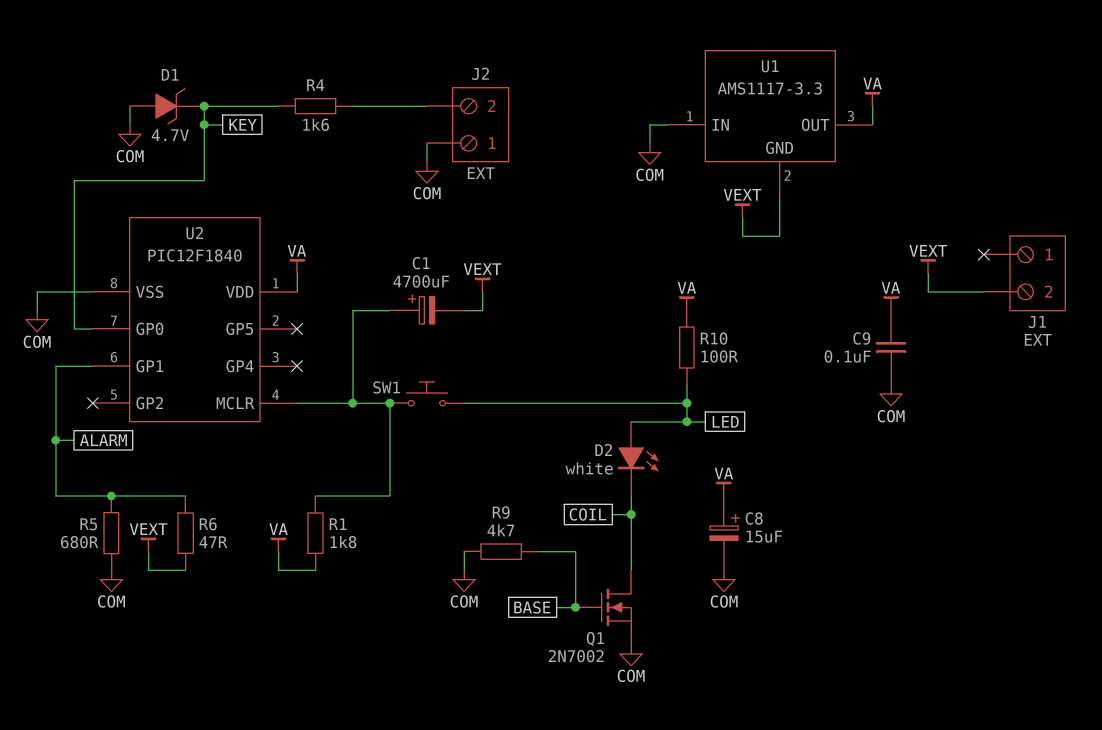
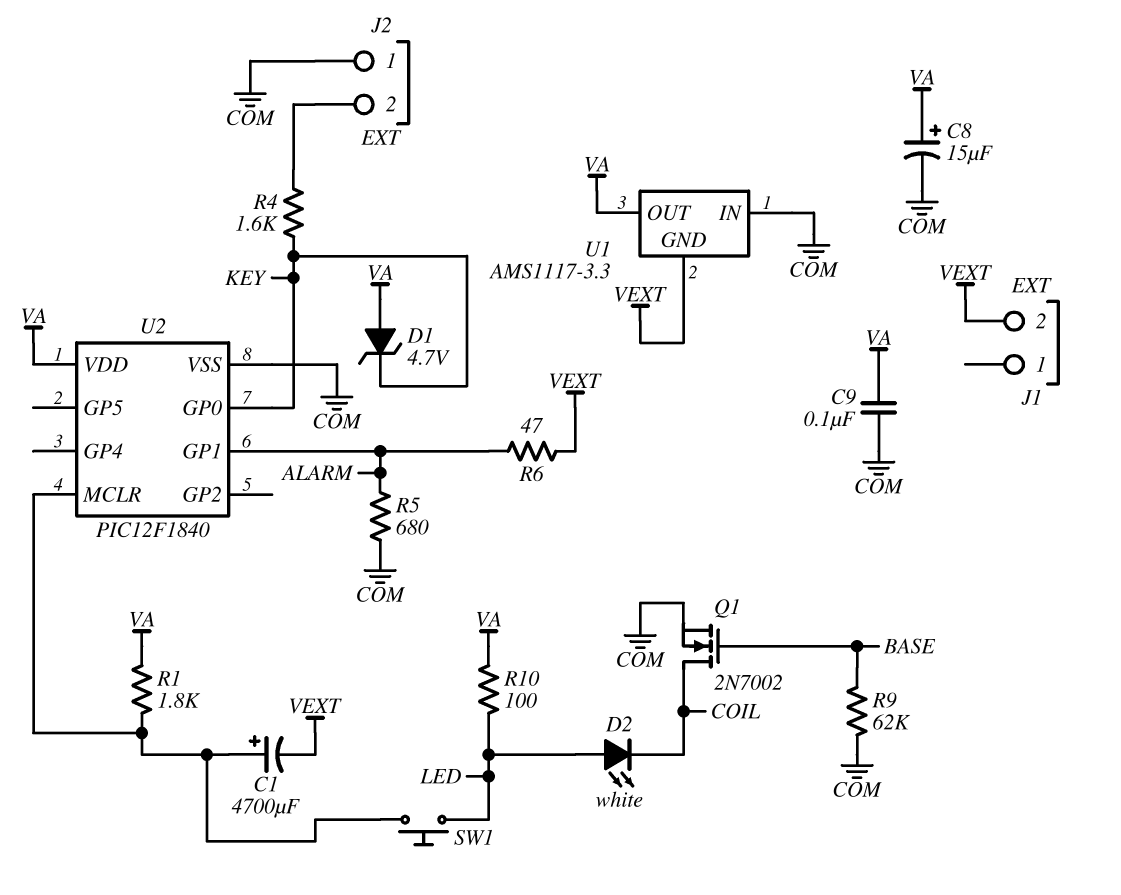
D1: zener 4.7V (A COM, K KEY) -> zener 4.7V (A VA, K KEY)
R9: 4.7k (BASE, COM) -> 62k (BASE, COM)

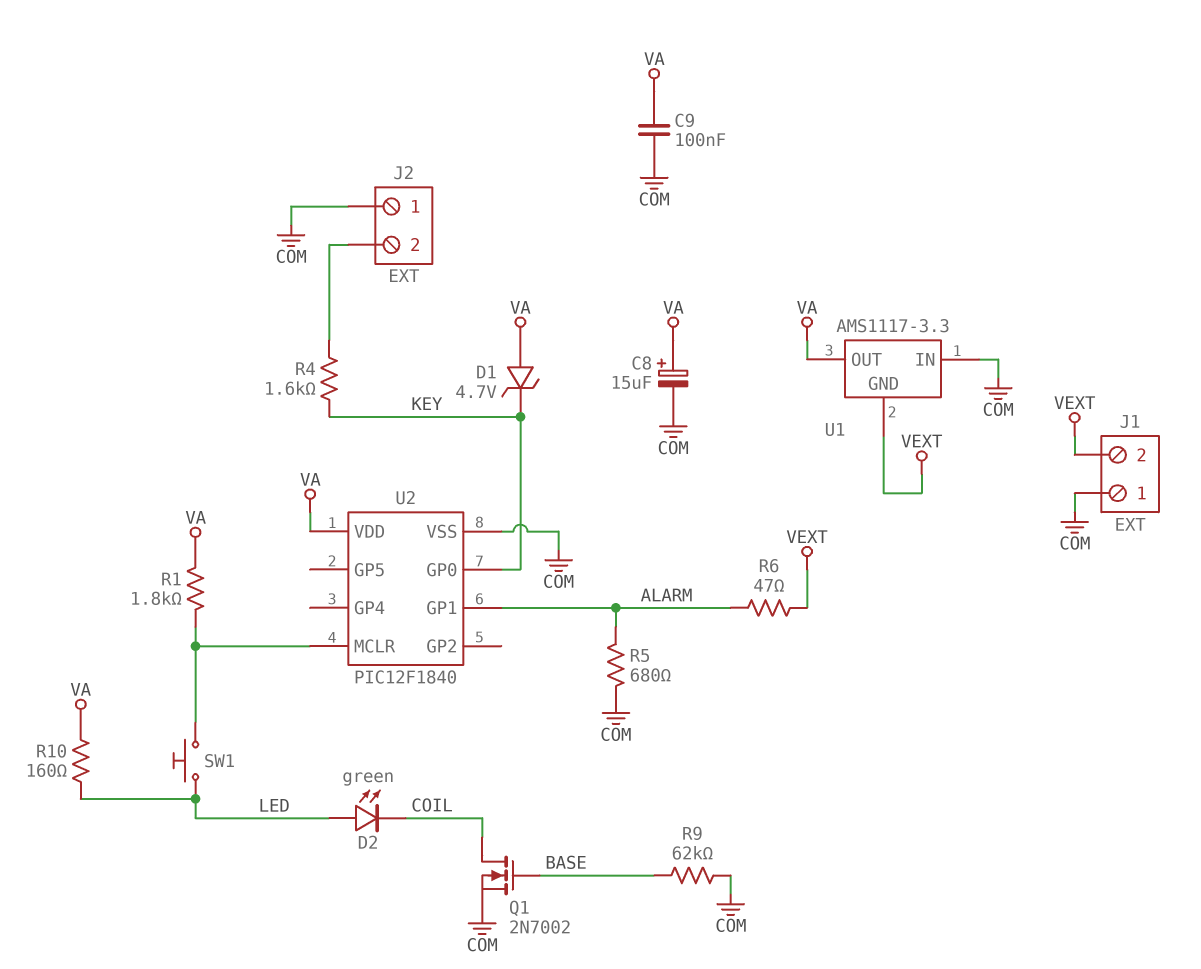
C1: 4700uF (plus U2/MCLR, minus VEXT) -> none
D2: LED white (A LED, K COIL) -> LED green (A LED, K COIL)
J1 pin 1: none -> COM
R10: 100 (LED, VA) -> 160 (LED, VA)

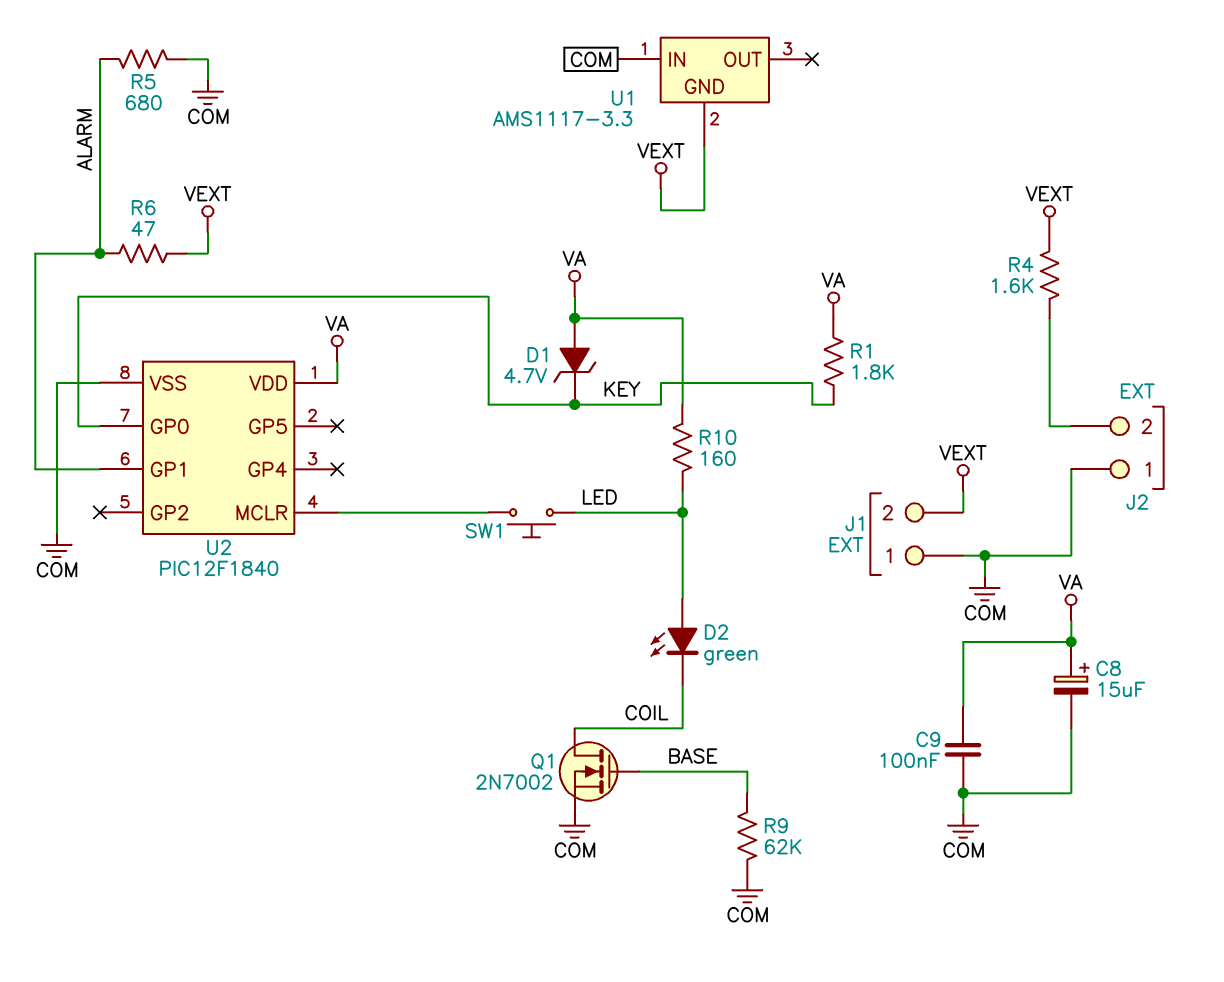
R1: 1.8k (U2/MCLR, VA) -> 1.8k (KEY, VA)
R4: 1.6k (J2/2, KEY) -> 1.6k (J2/2, VEXT)
U1 pin OUT: VA -> none

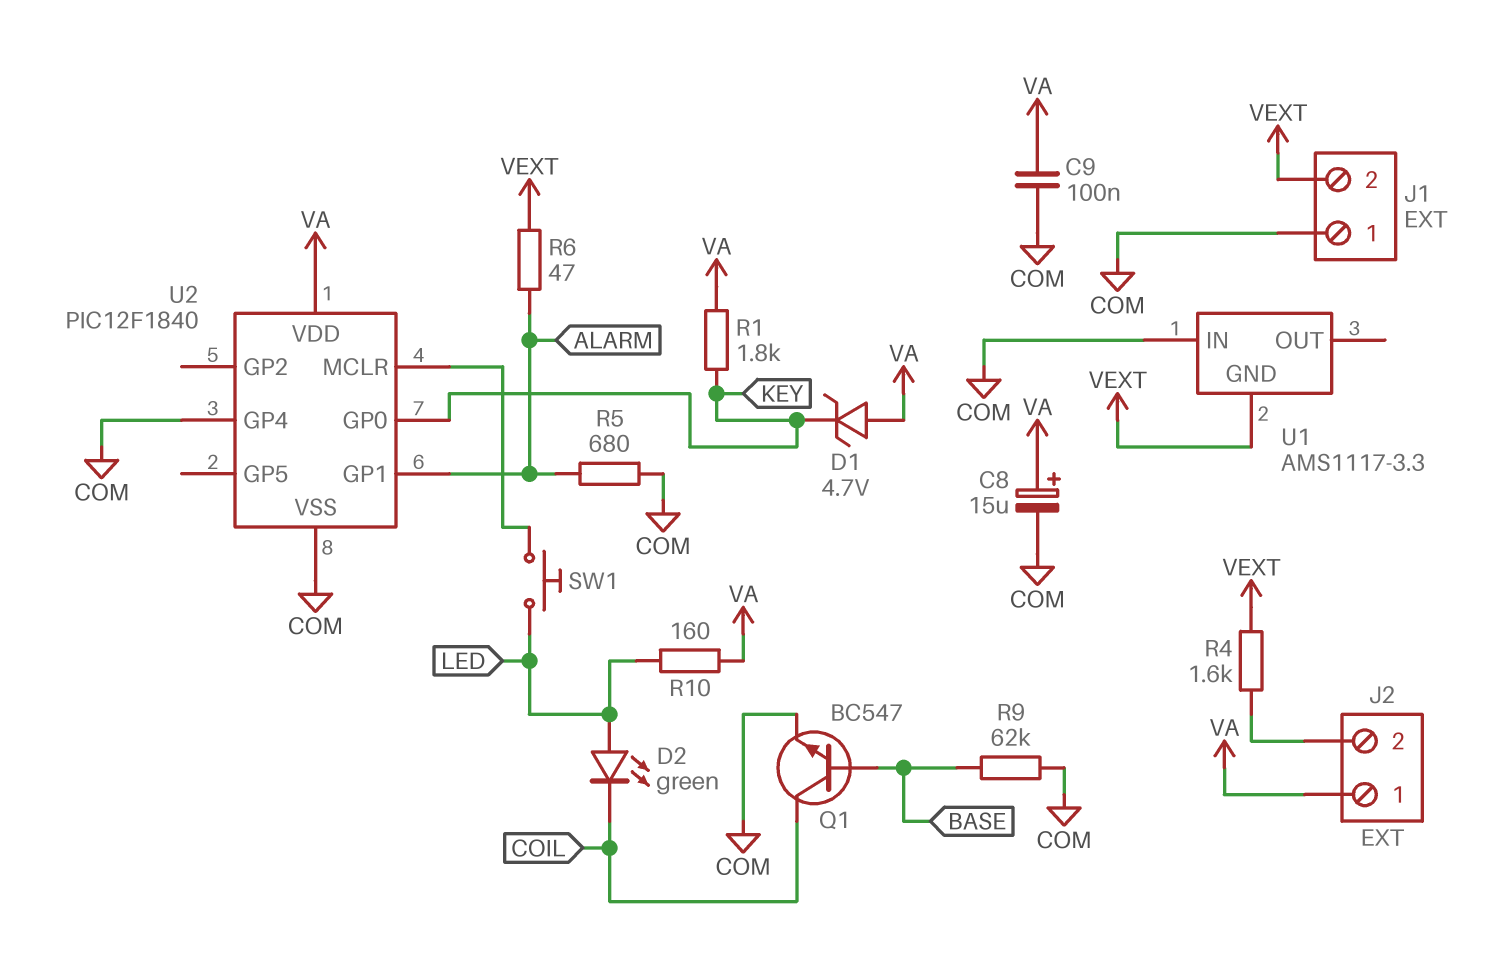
J2 pin 1: COM -> VA
Q1: NMOS 2N7002 (G BASE, D COIL, S COM) -> NPN BC547 (B BASE, C COIL, E COM)
U2 pin GP4: none -> COM

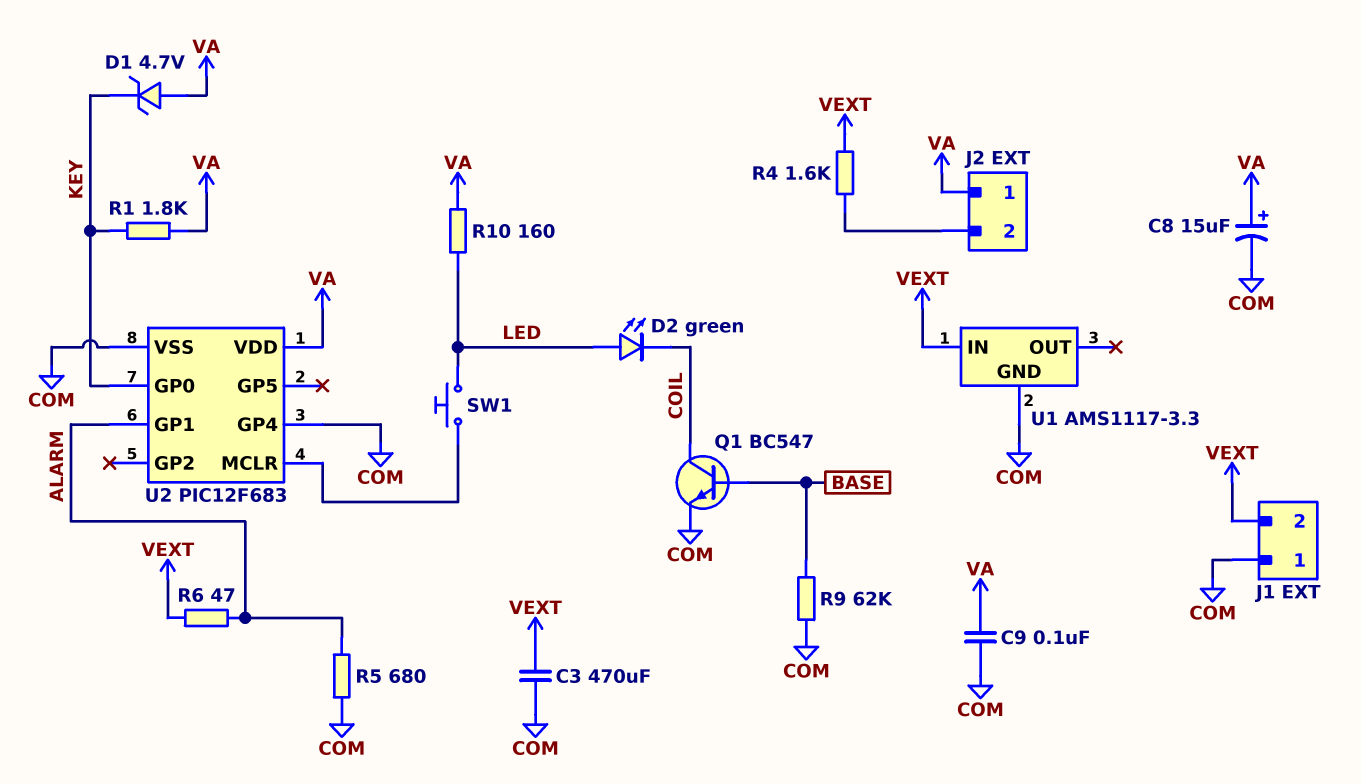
C3: none -> 470uF (COM, VEXT)
U1 pin GND: VEXT -> COM
U1 pin IN: COM -> VEXT
U2: PIC12F1840 -> PIC12F683

